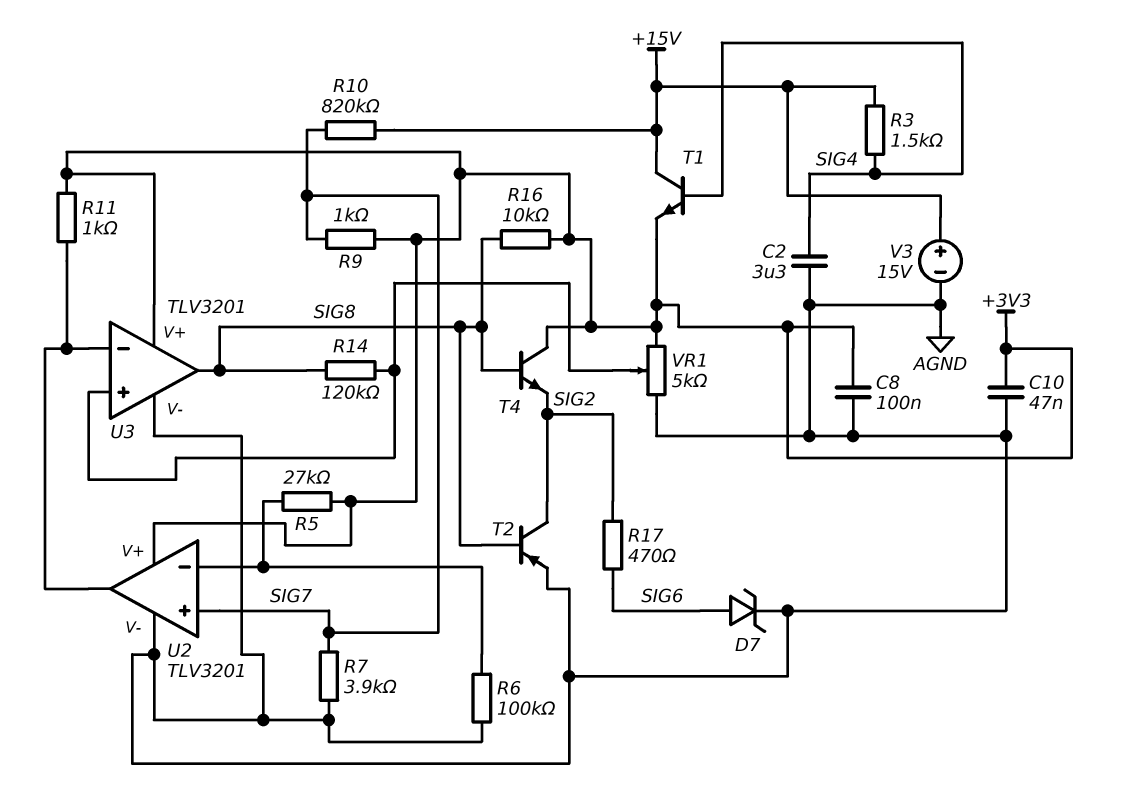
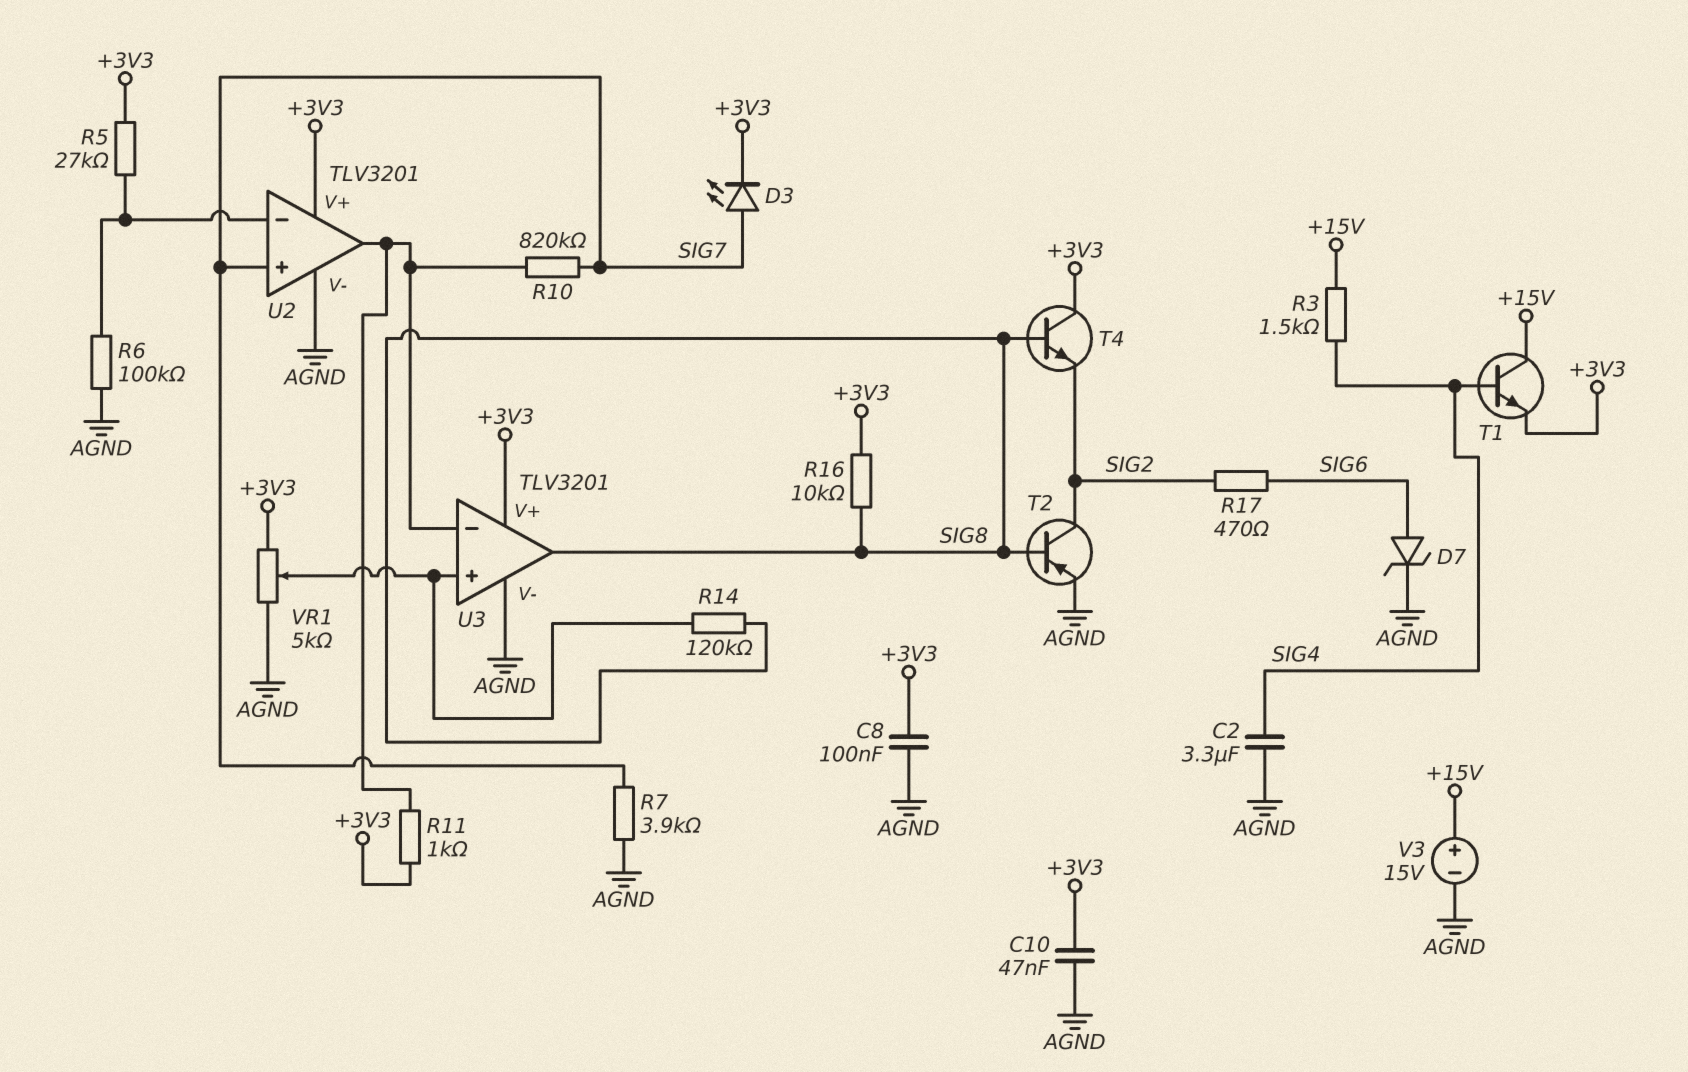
D3: none -> LED (A SIG7, K +3V3)
R9: 1k (+3V3, SIG7) -> none
R10: 820k (+15V, SIG7) -> 820k (SIG7, U2/out)

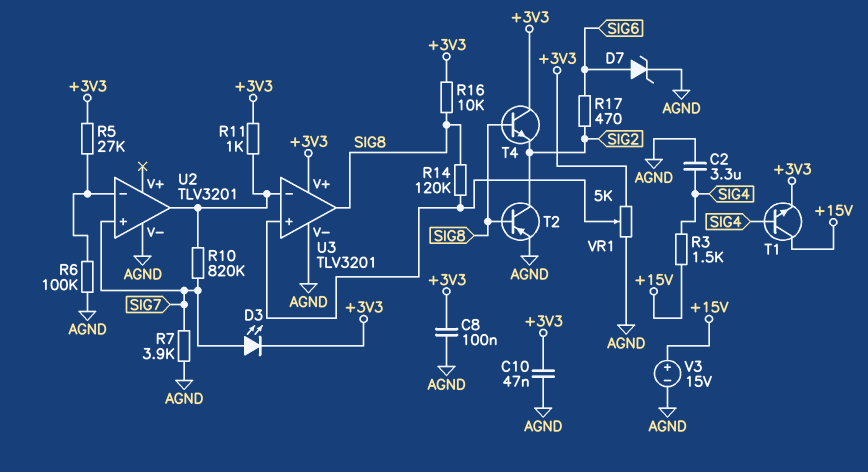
U2 pin V+: +3V3 -> none

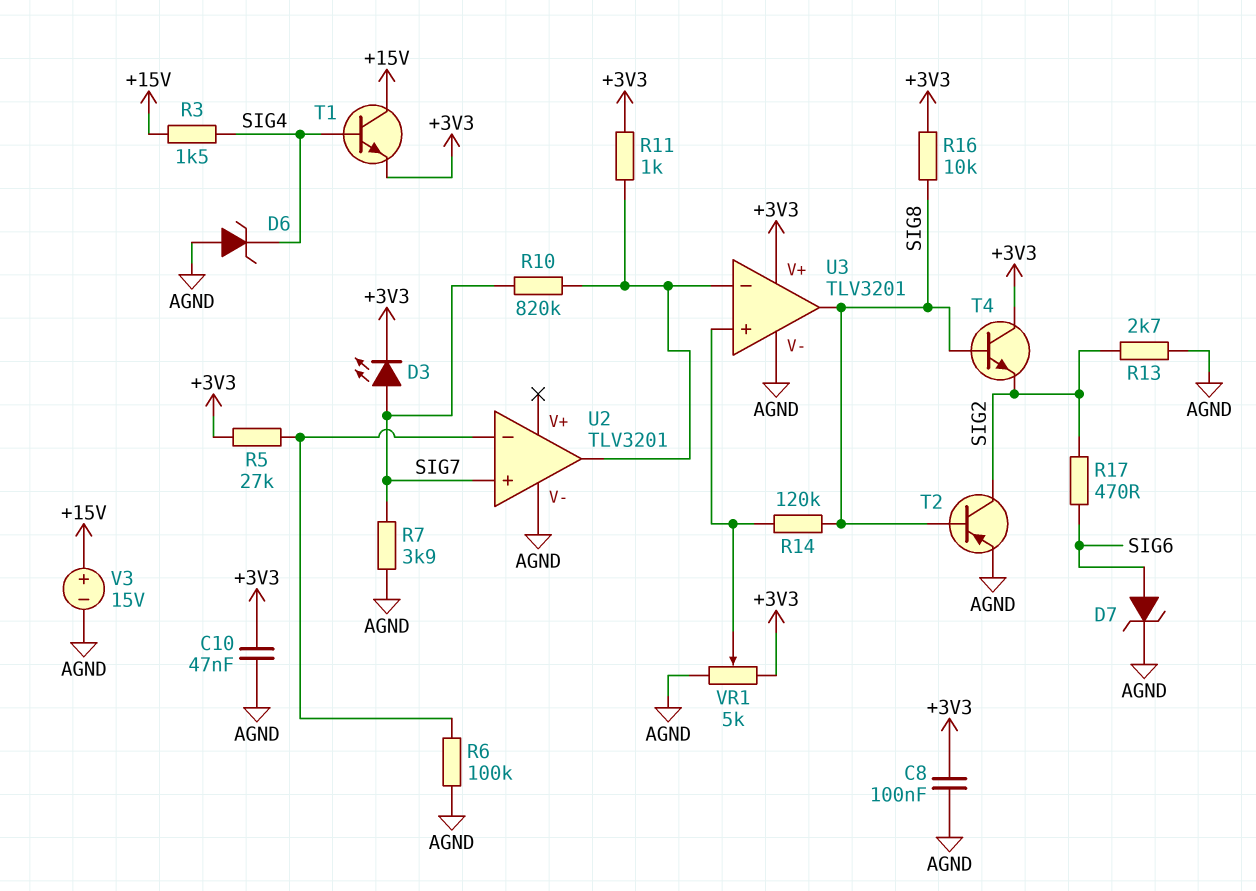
C2: 3.3uF (AGND, SIG4) -> none
D6: none -> zener (A AGND, K SIG4)
R13: none -> 2.7k (AGND, SIG2)

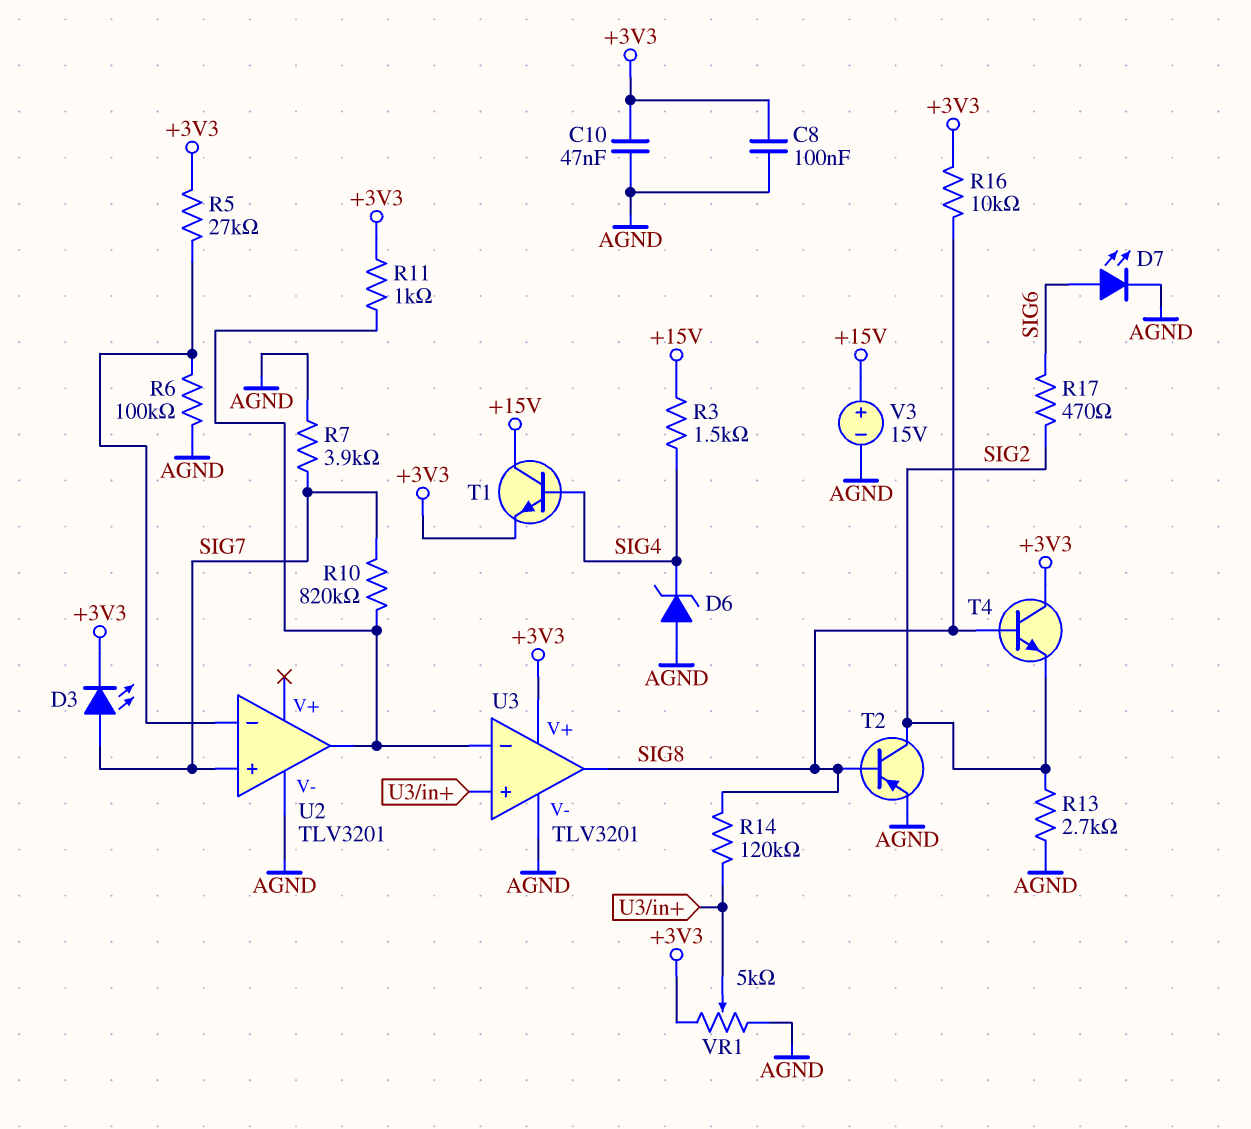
D7: zener (A SIG6, K AGND) -> LED (A SIG6, K AGND)

